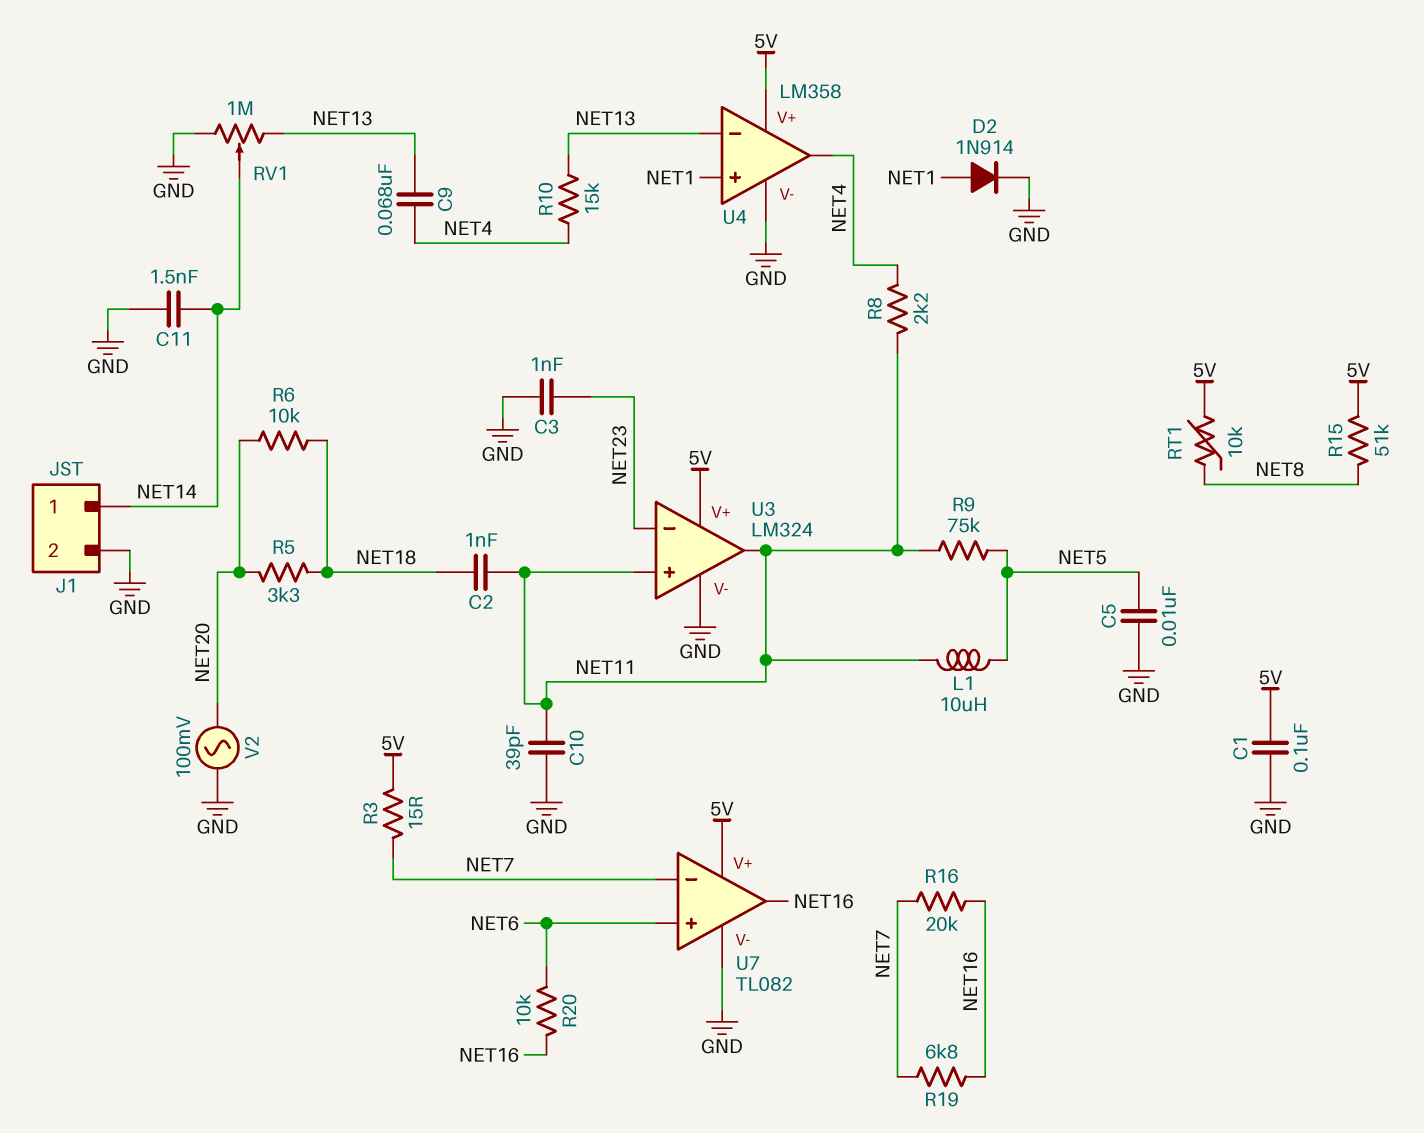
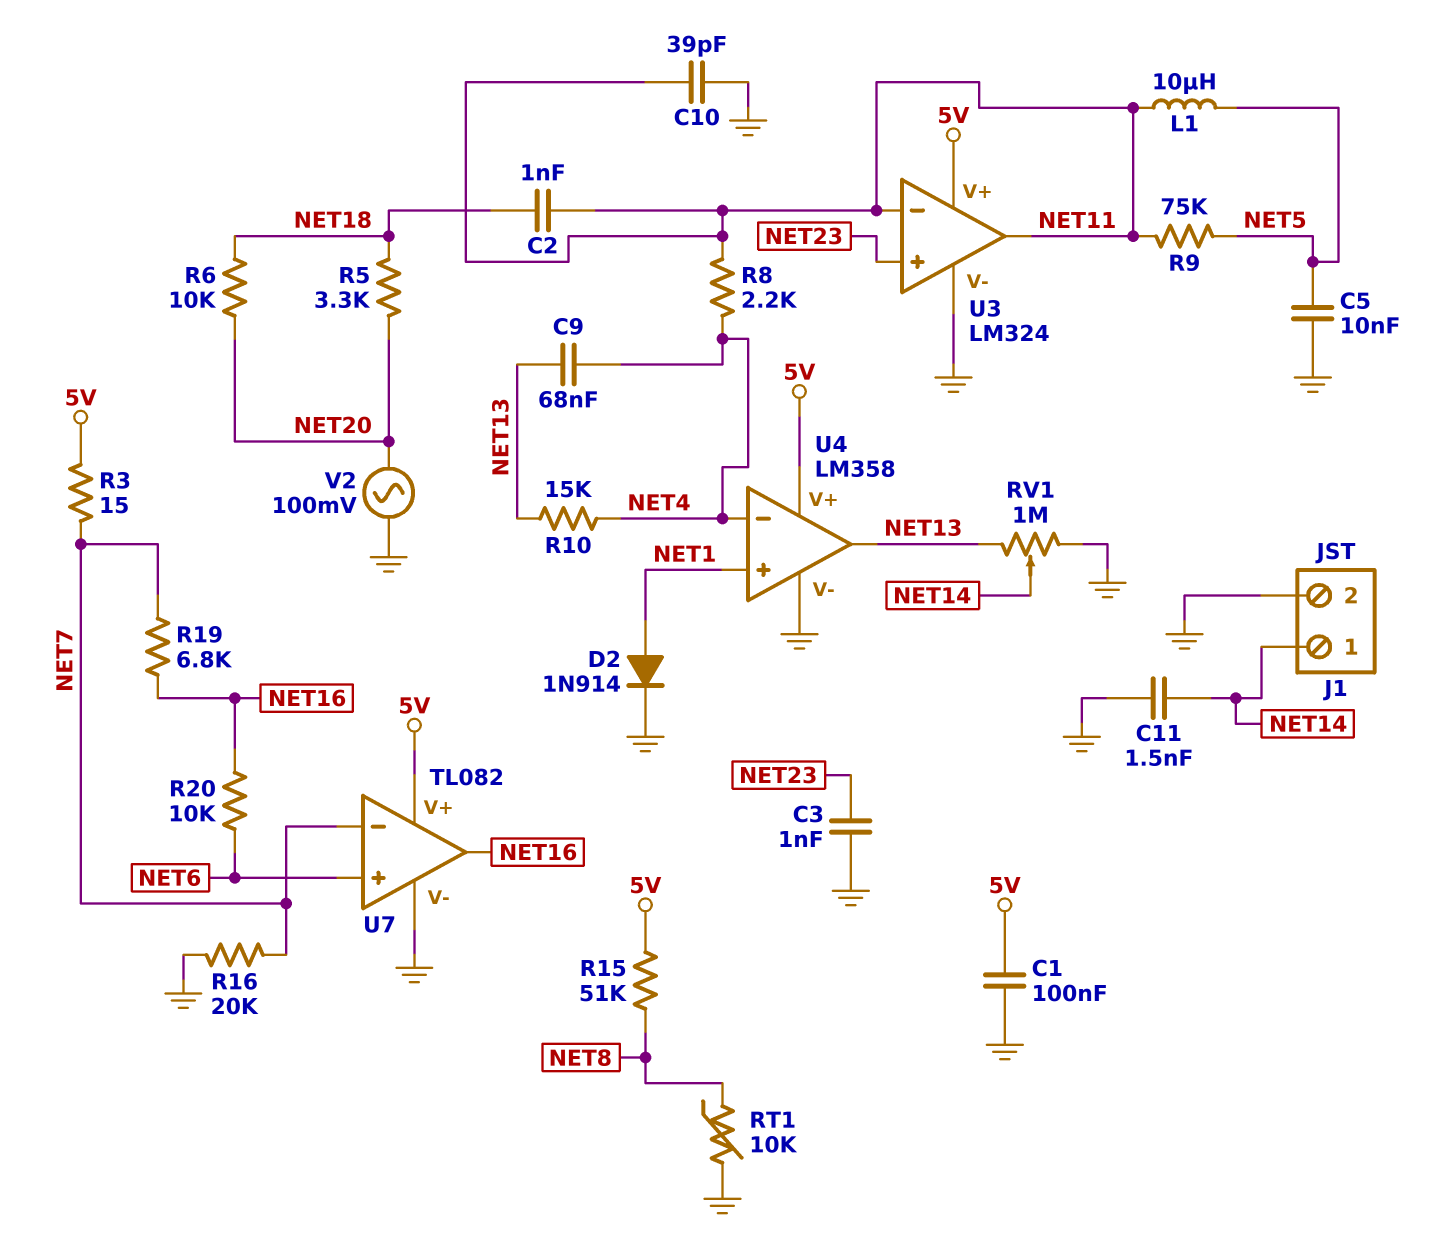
R16: 20k (NET7, NET16) -> 20k (GND, NET7)
RT1: 10k (5V, NET8) -> 10k (GND, NET8)
U3 pin in+: NET11 -> NET23
U3 pin in-: NET23 -> NET11
U4 pin in-: NET13 -> NET4
U4 pin out: NET4 -> NET13

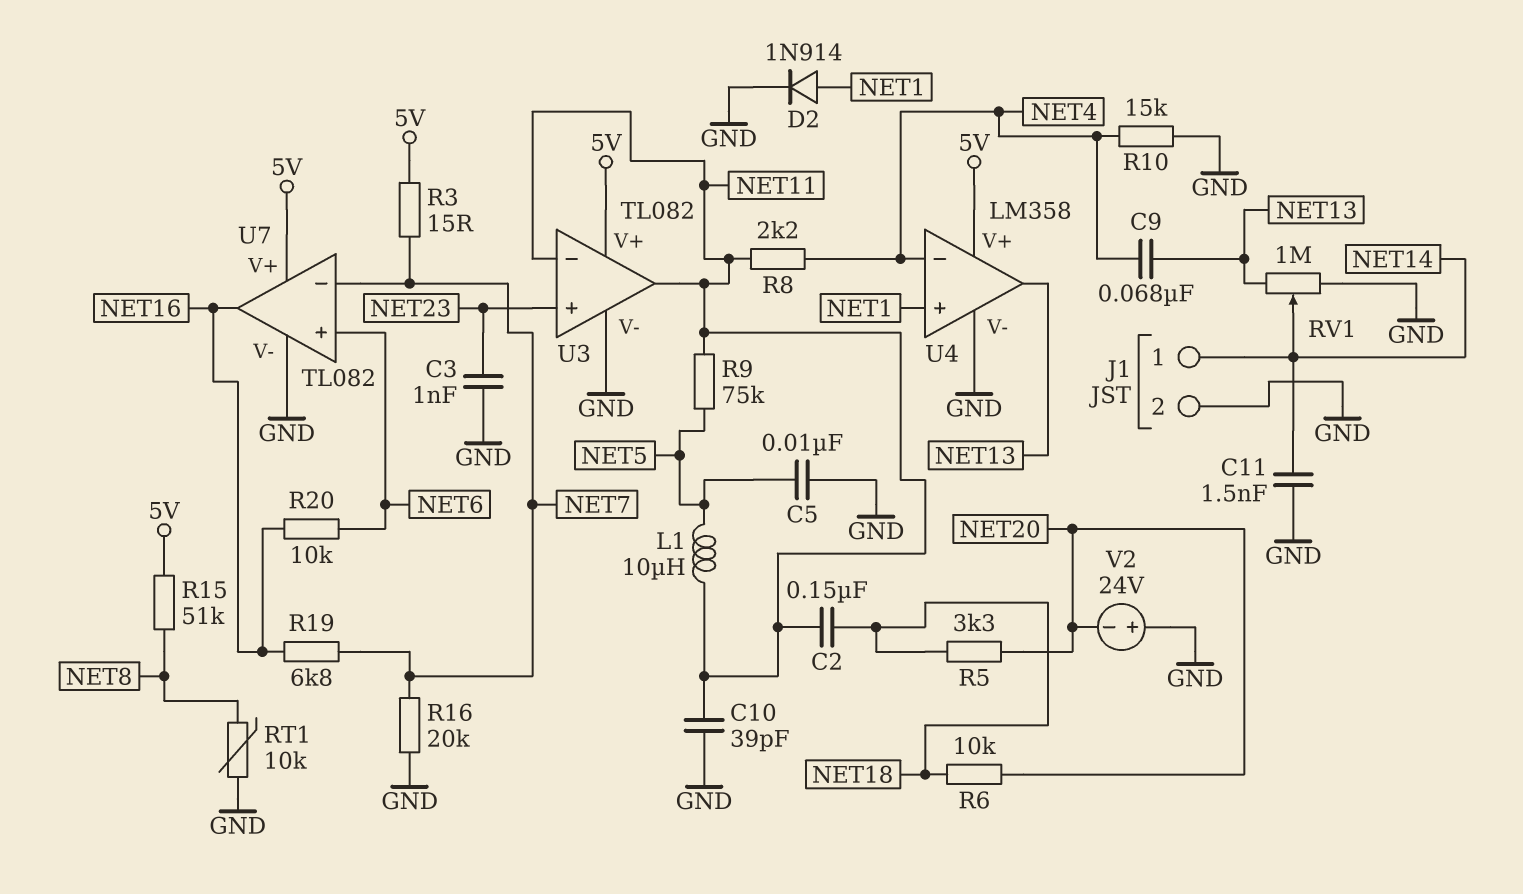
C1: 100nF (5V, GND) -> none
C2: 1nF (NET11, NET18) -> 150nF (NET11, NET18)
R10: 15k (NET4, NET13) -> 15k (GND, NET4)
U3: LM324 -> TL082
V2: AC 100mV (GND, NET20) -> 24V (plus GND, minus NET20)

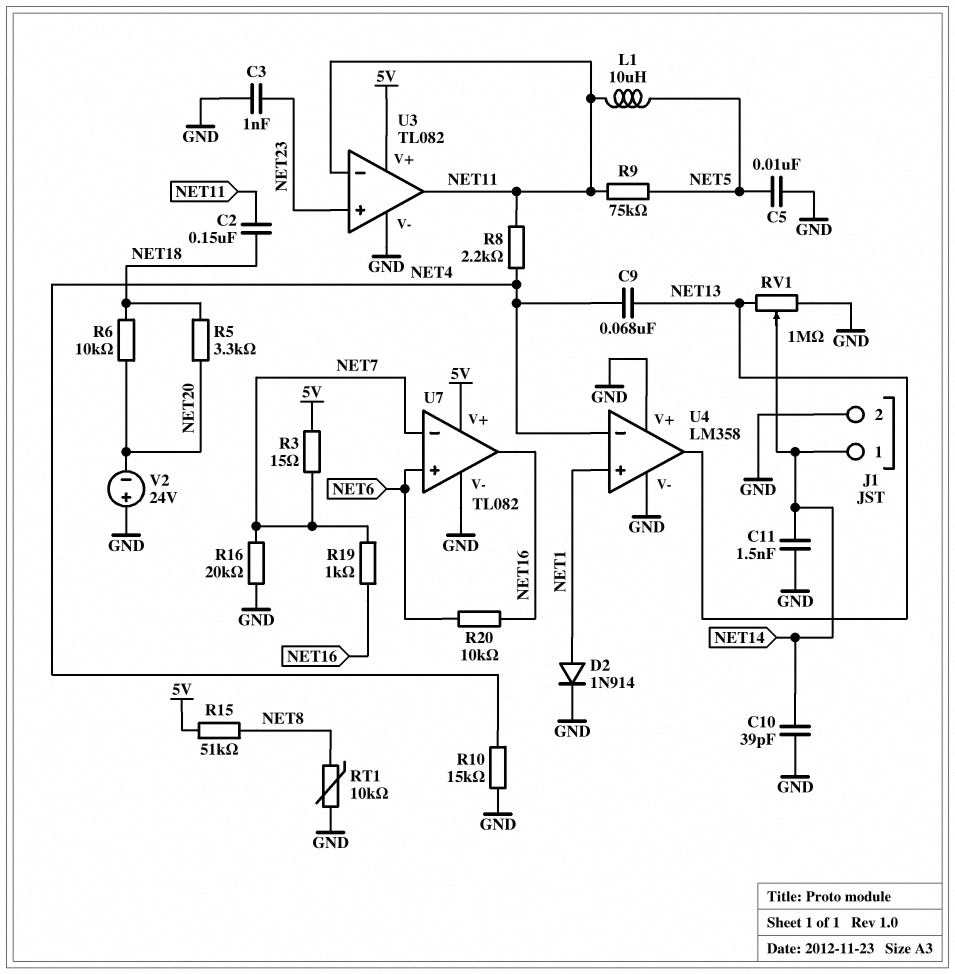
C10: 39pF (GND, NET11) -> 39pF (GND, NET14)
R19: 6.8k (NET7, NET16) -> 1k (NET7, NET16)
U4 pin V+: 5V -> GND

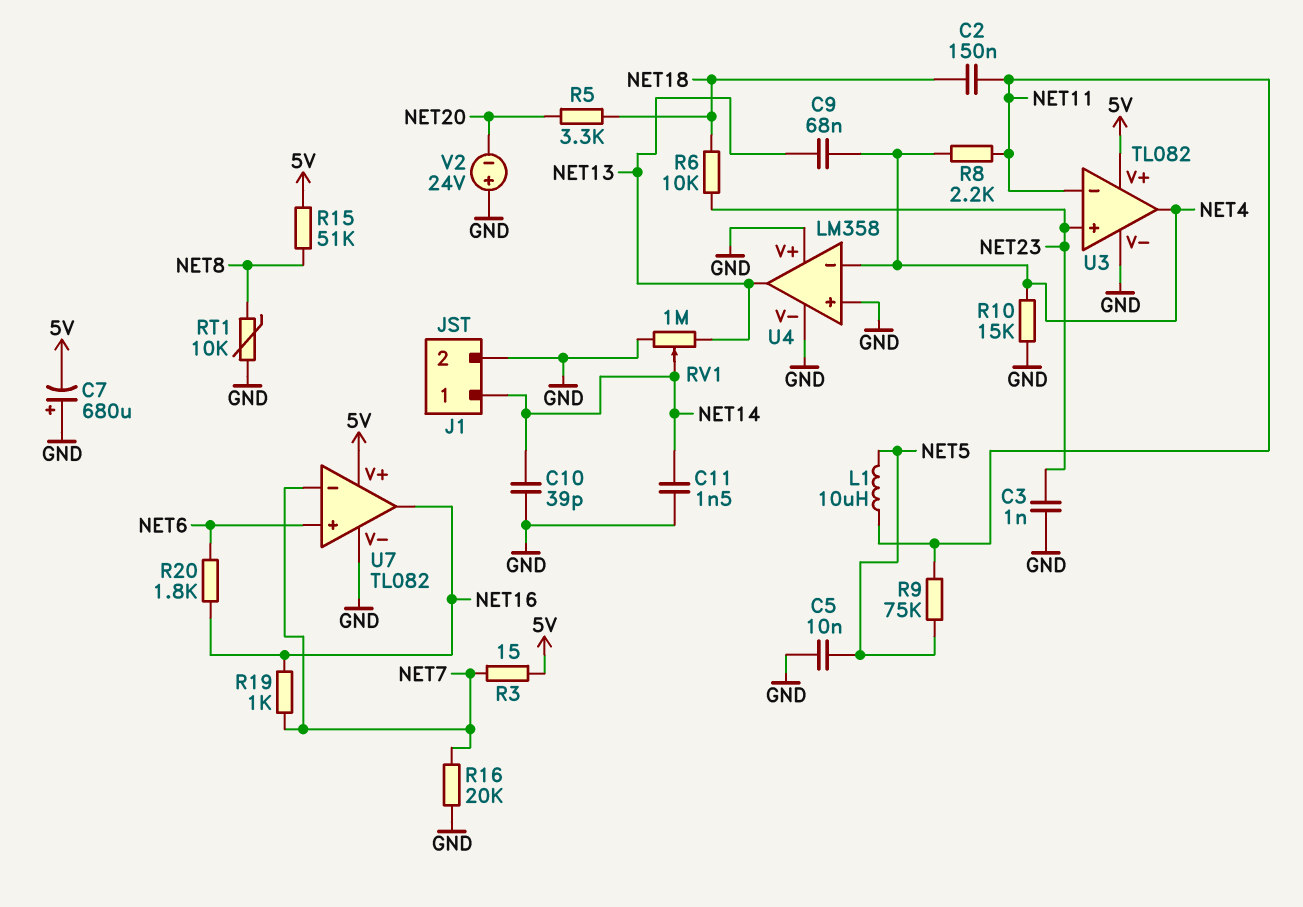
C7: none -> 680uF (plus GND, minus 5V)
D2: diode 1N914 (A NET1, K GND) -> none
R6: 10k (NET18, NET20) -> 10k (NET18, NET23)
R20: 10k (NET6, NET16) -> 1.8k (NET6, NET16)
U3 pin out: NET11 -> NET4
U4 pin in+: NET1 -> GND

